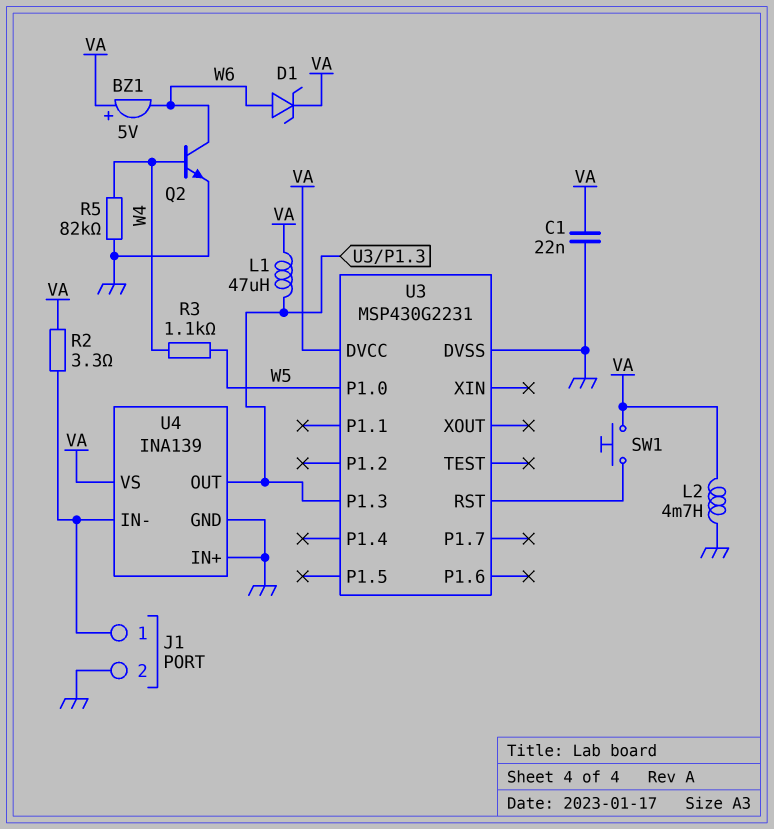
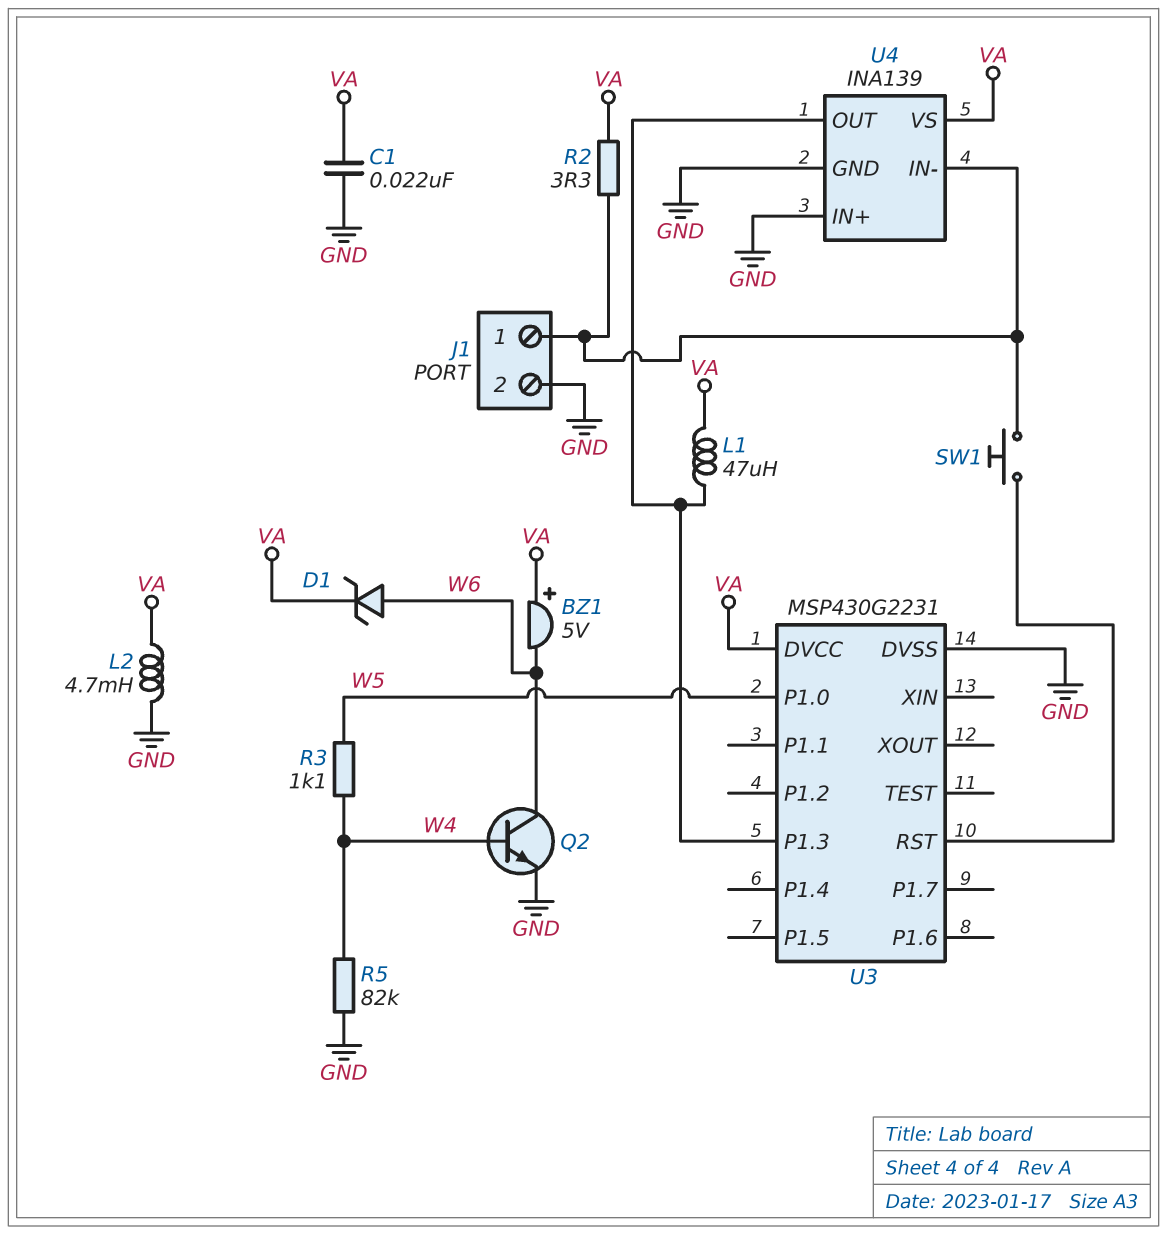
SW1: button (U3/RST, VA) -> button (J1/1, U3/RST)

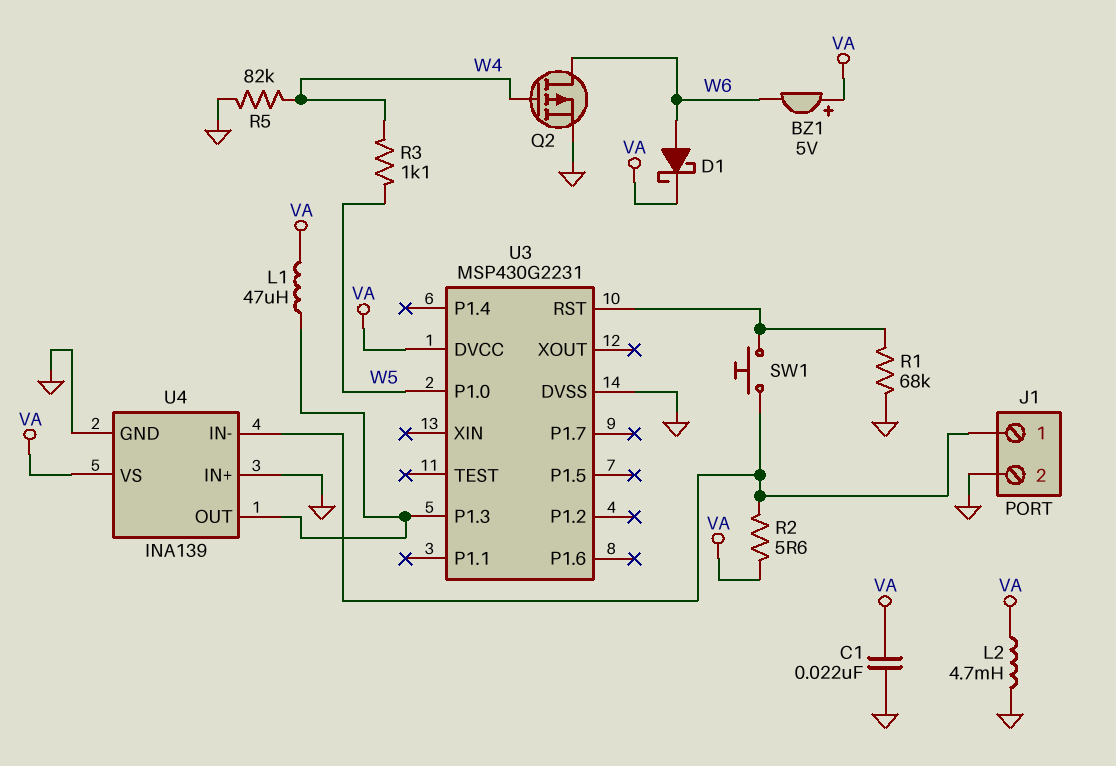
D1: zener (A W6, K VA) -> schottky (A W6, K VA)
Q2: NPN (B W4, C W6, E GND) -> PMOS (G W4, D W6, S GND)
R1: none -> 68k (GND, U3/RST)
R2: 3.3 (J1/1, VA) -> 5.6 (J1/1, VA)

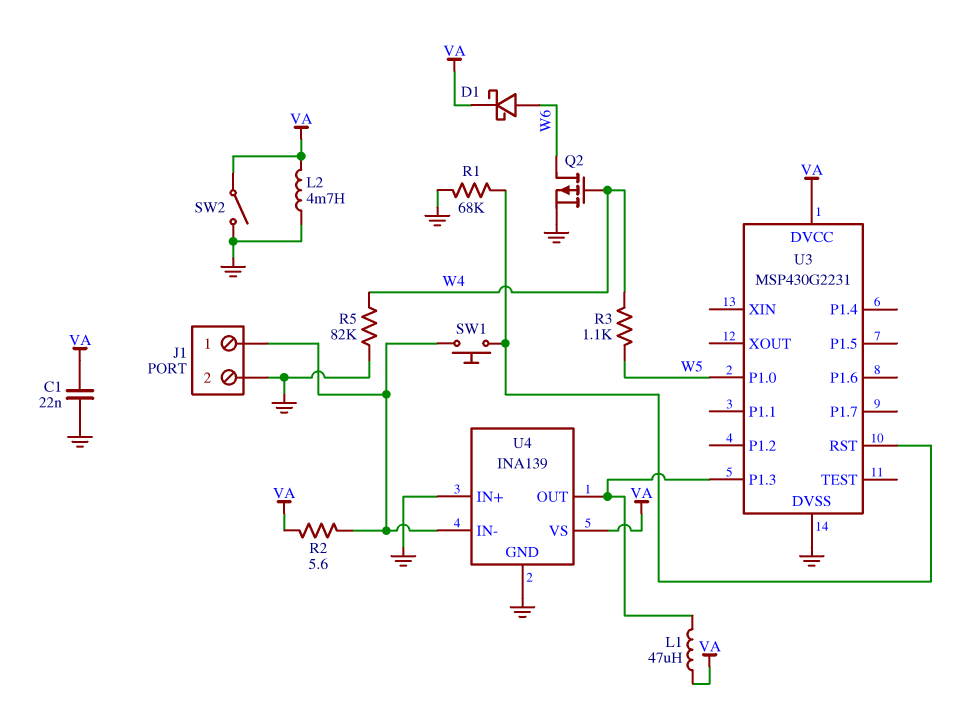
BZ1: buzzer 5V (plus VA, minus W6) -> none
SW2: none -> switch (GND, VA)

